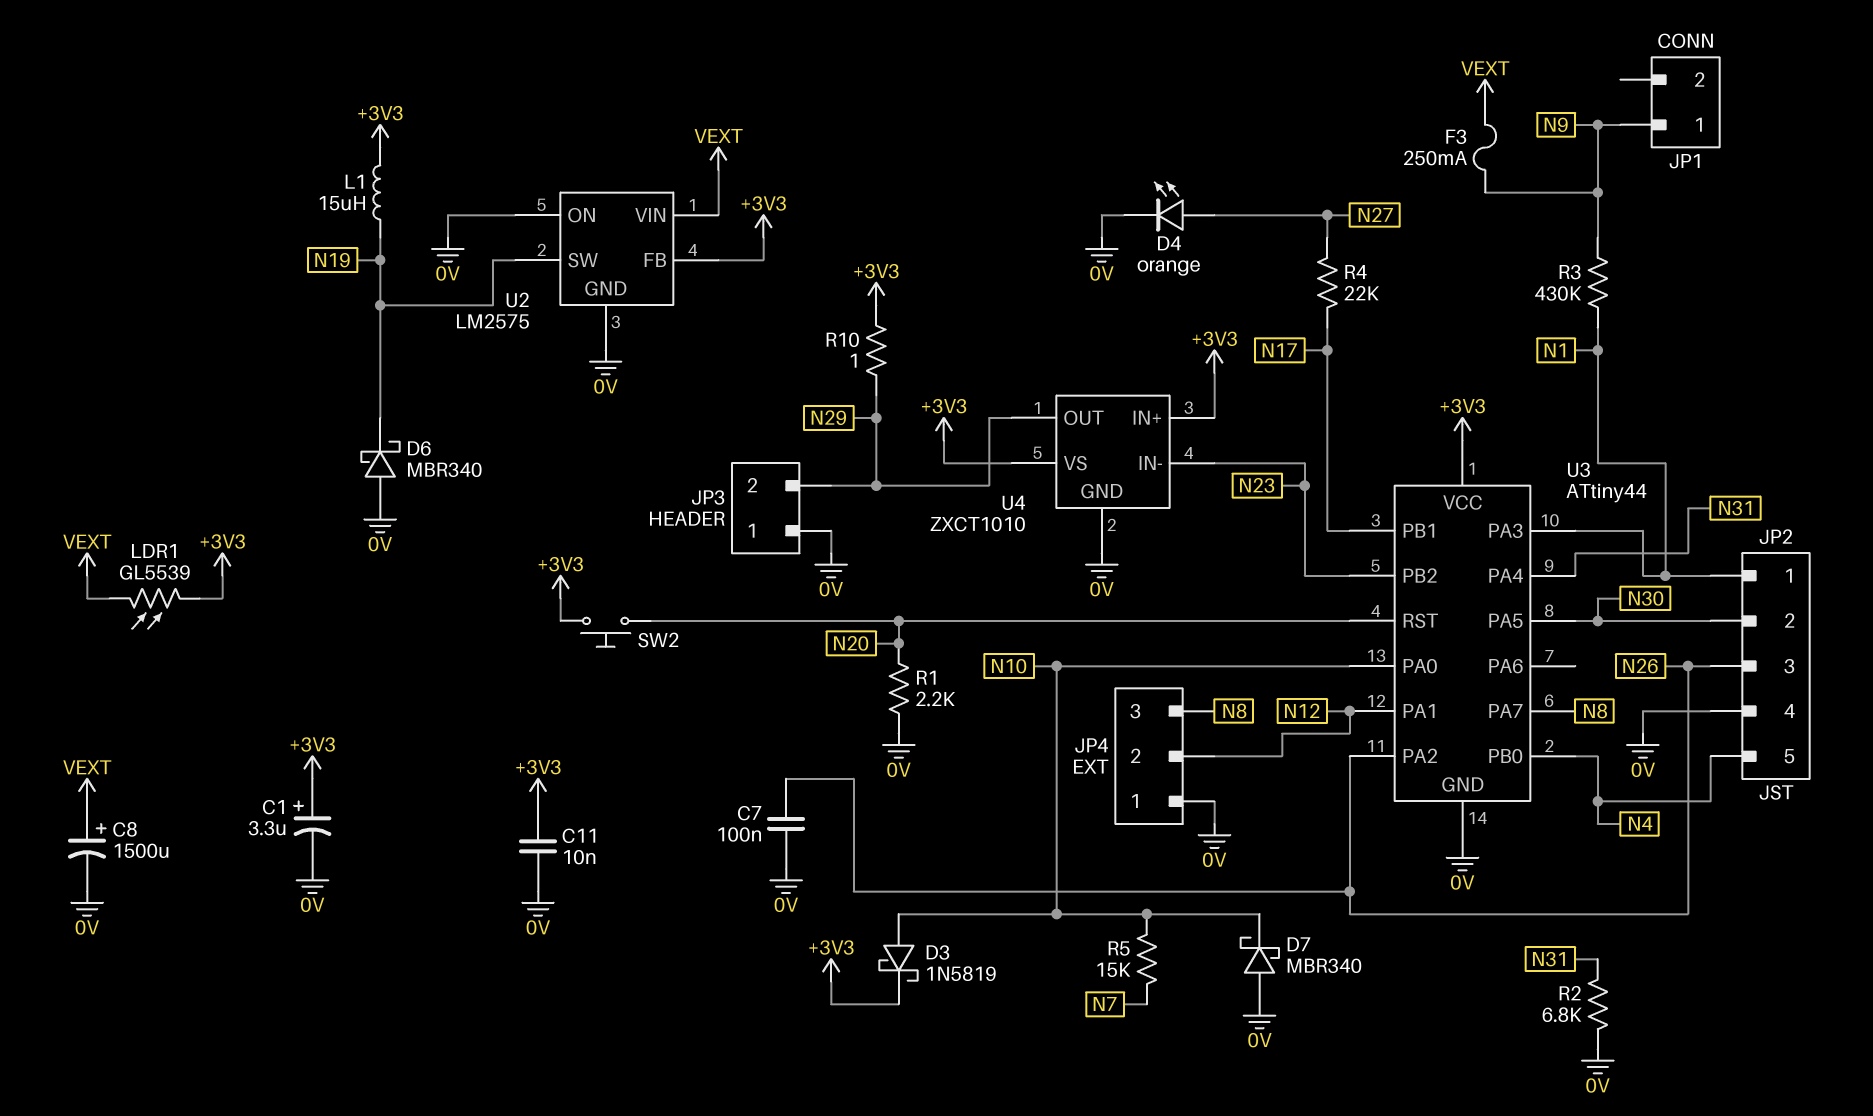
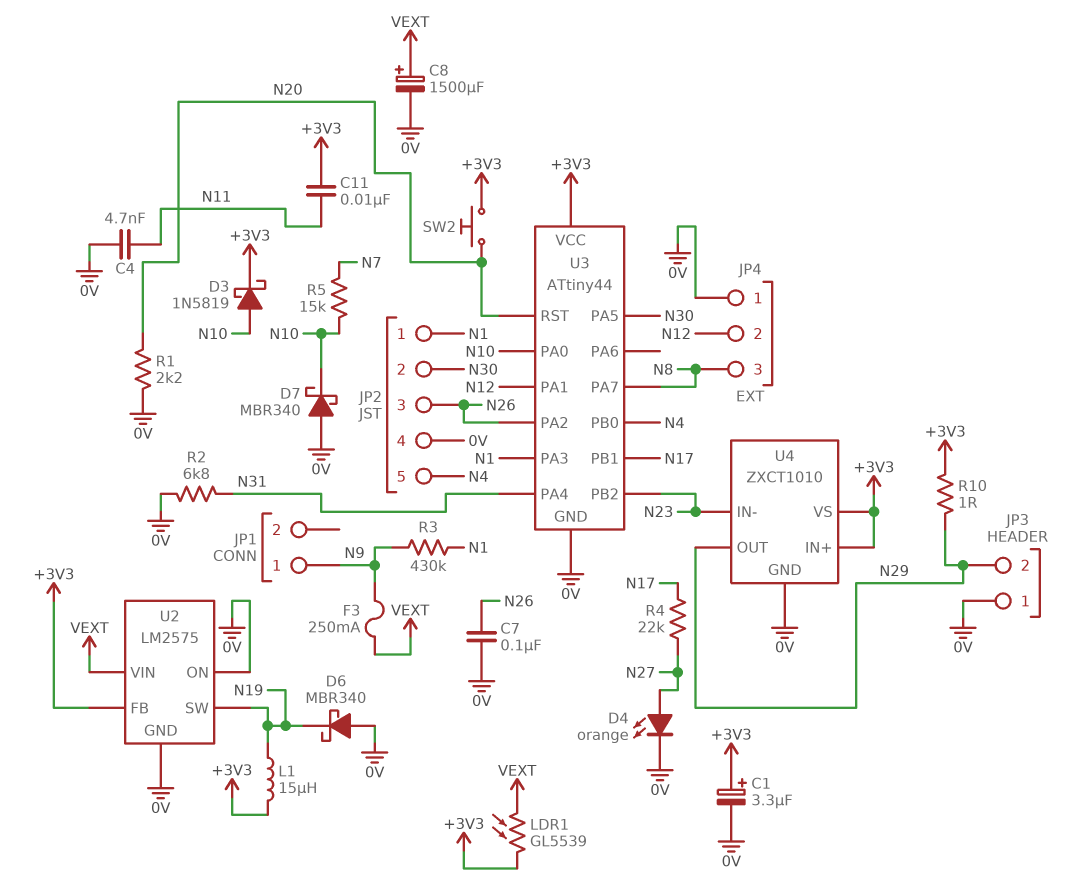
C4: none -> 4.7nF (0V, N11)
C11: 10nF (+3V3, 0V) -> 10nF (+3V3, N11)

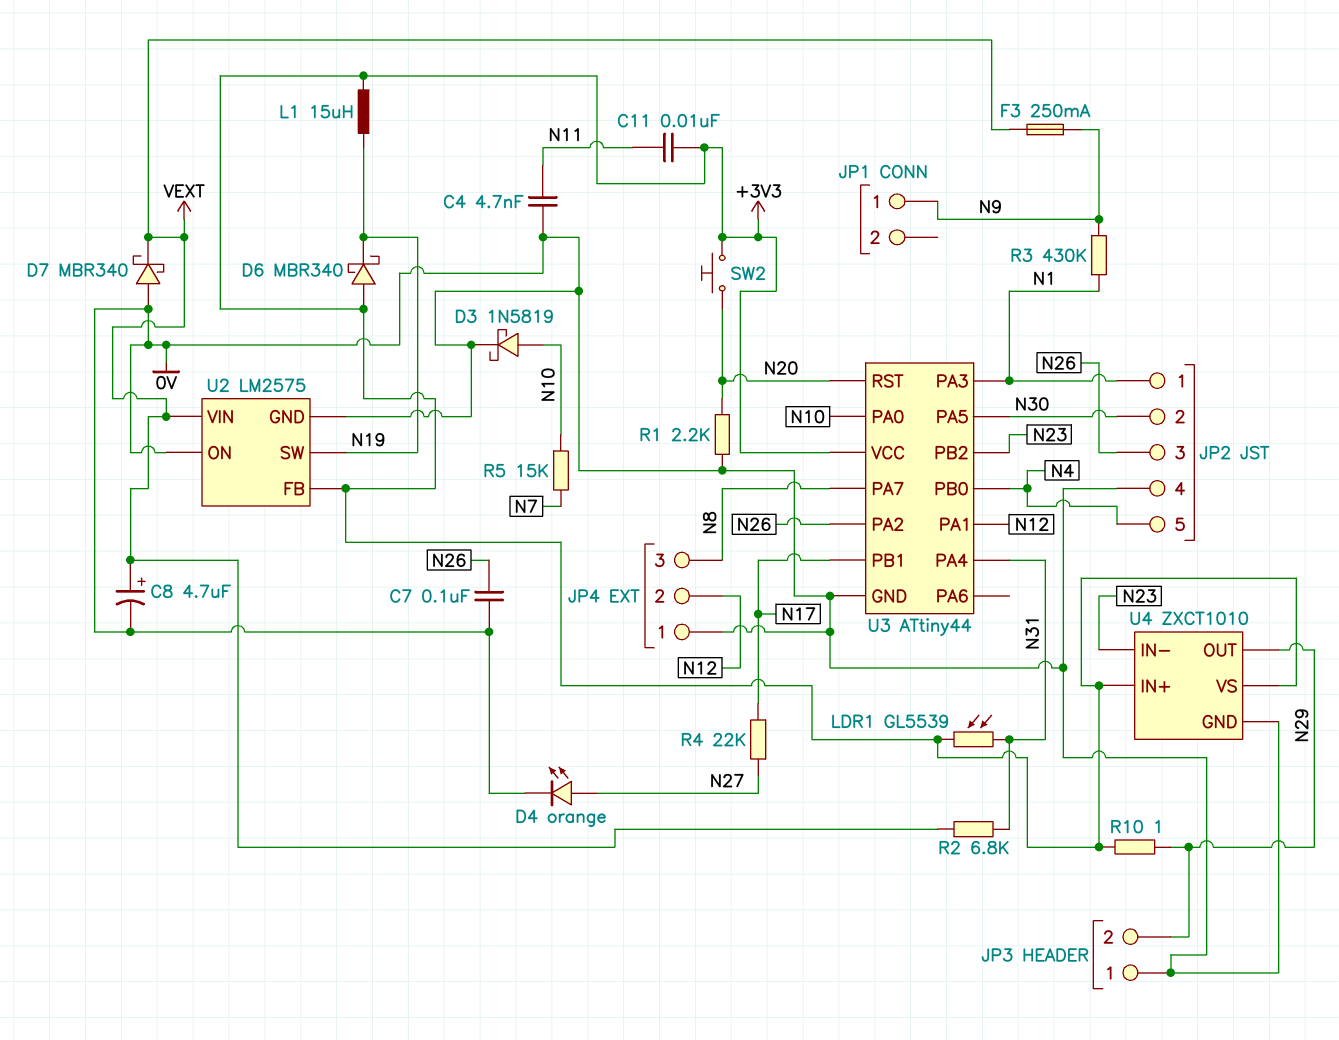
C1: 3.3uF (plus +3V3, minus 0V) -> none
C8: 1500uF (plus VEXT, minus 0V) -> 4.7uF (plus VEXT, minus 0V)
D3: schottky 1N5819 (A N10, K +3V3) -> schottky 1N5819 (A N10, K 0V)
D6: schottky MBR340 (A 0V, K N19) -> schottky MBR340 (A +3V3, K N19)
D7: schottky MBR340 (A 0V, K N10) -> schottky MBR340 (A 0V, K VEXT)
LDR1: GL5539 (+3V3, VEXT) -> GL5539 (+3V3, N31)
R2: 6.8k (0V, N31) -> 6.8k (N31, VEXT)

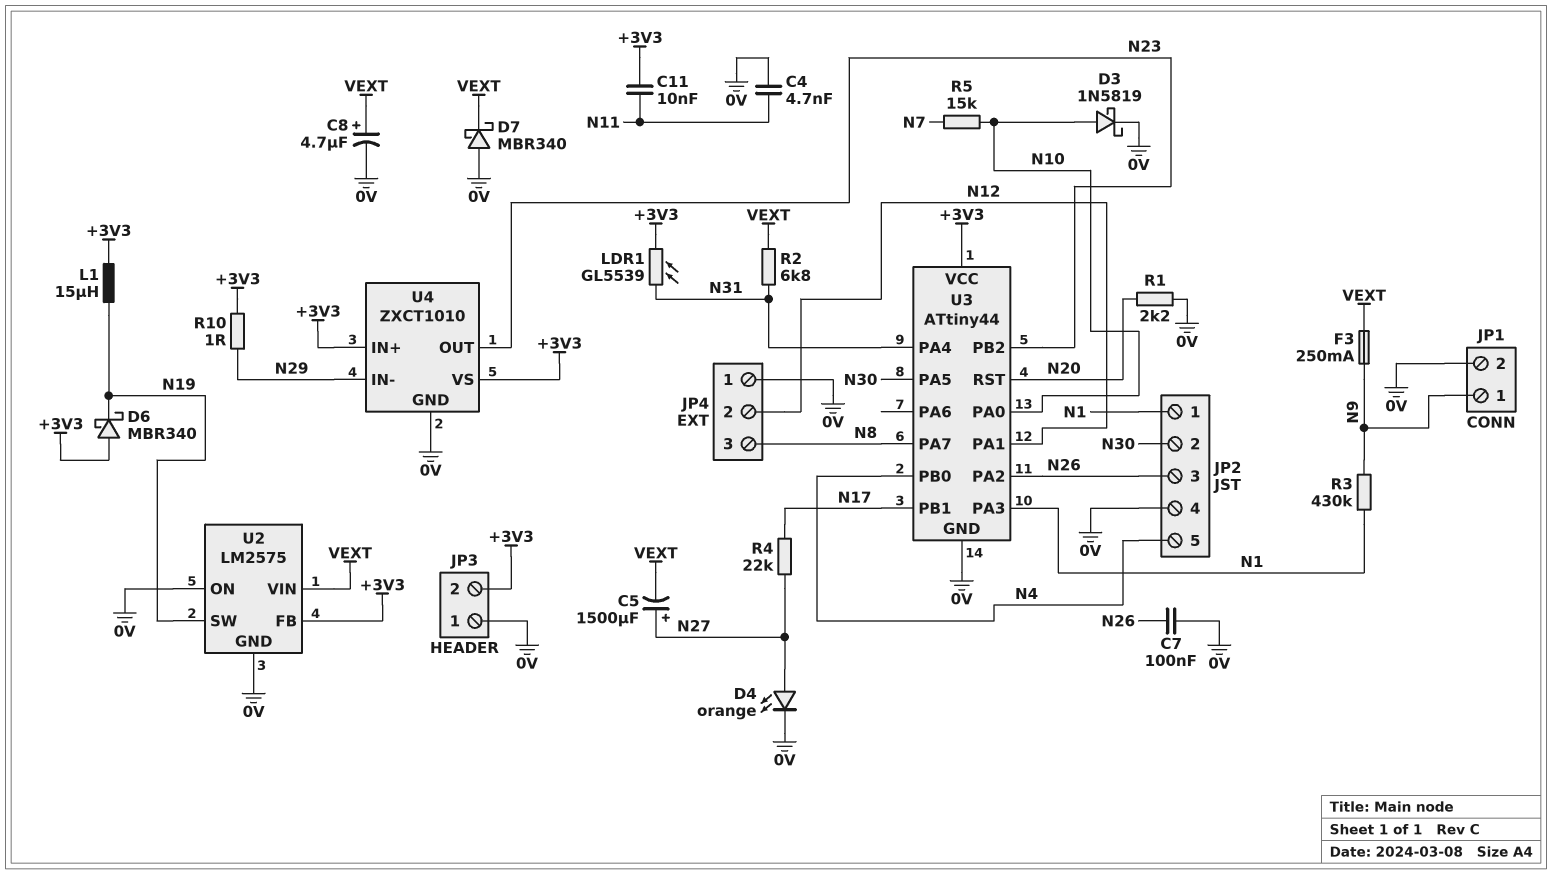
C5: none -> 1500uF (plus N27, minus VEXT)
JP1 pin 2: none -> 0V
JP3 pin 2: N29 -> +3V3
SW2: button (+3V3, N20) -> none
U4 pin IN-: N23 -> N29
U4 pin OUT: N29 -> N23

